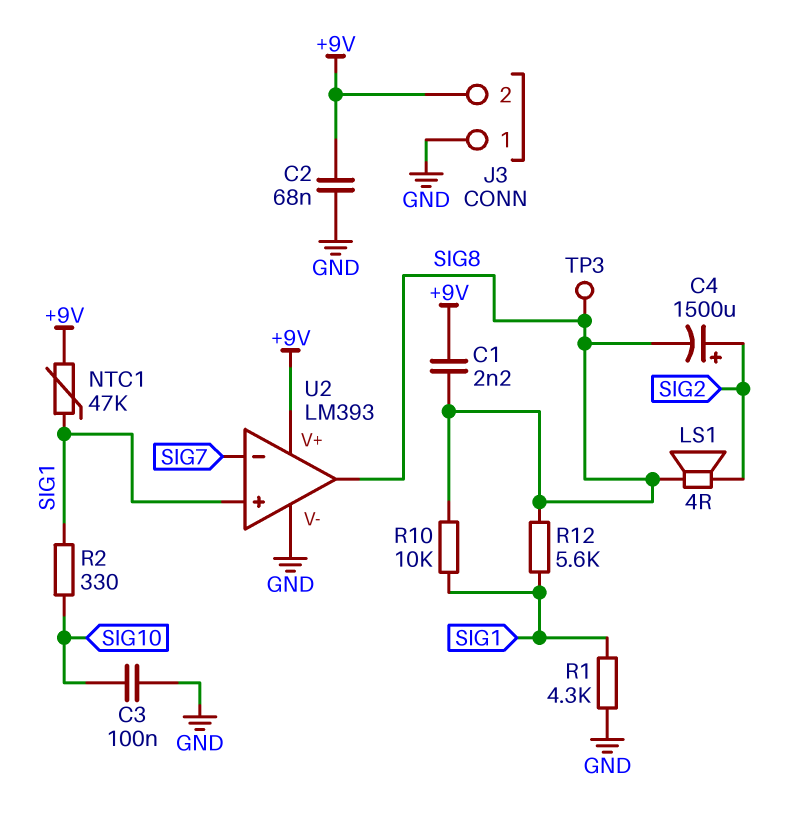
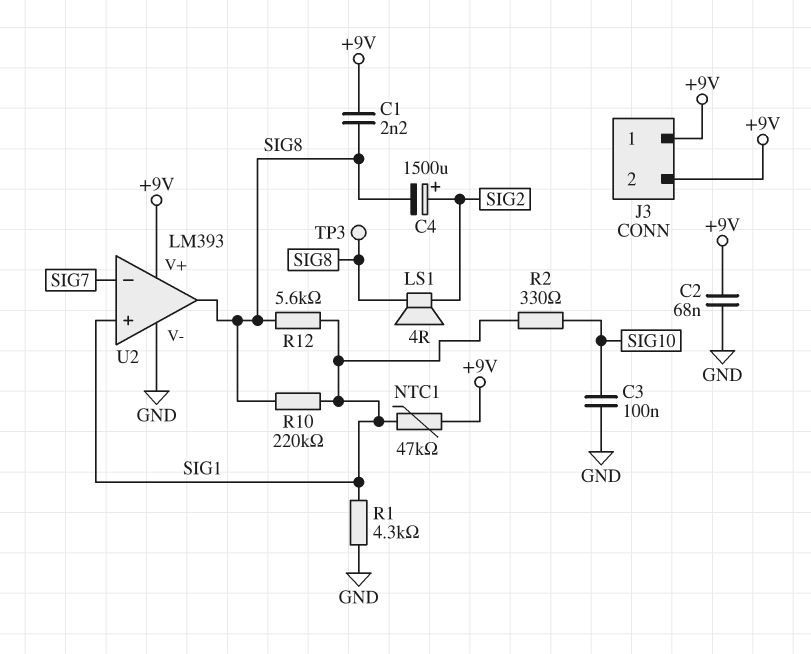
J3 pin 1: GND -> +9V
R10: 10k (SIG1, SIG8) -> 220k (SIG1, SIG8)

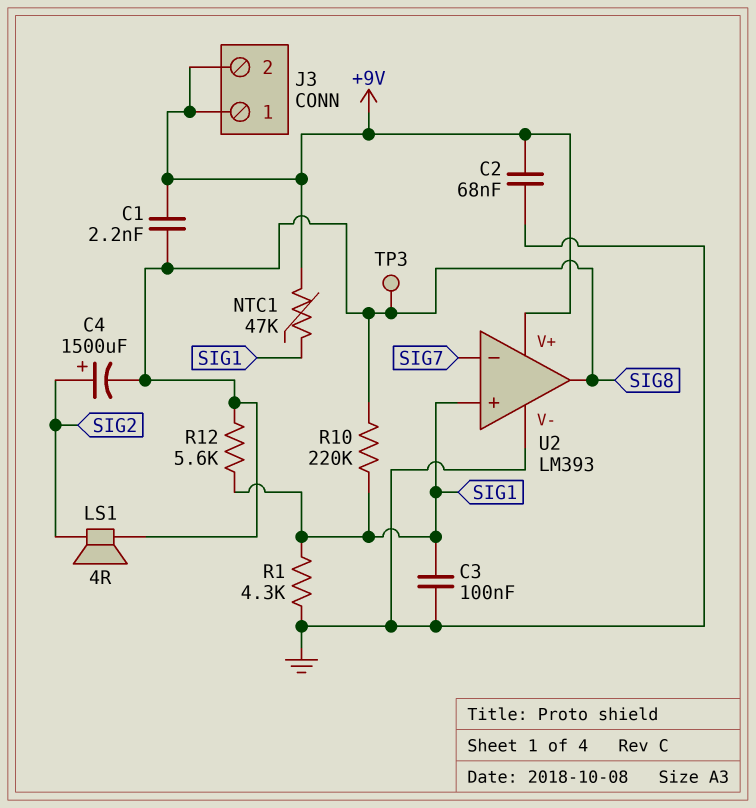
C3: 100nF (GND, SIG10) -> 100nF (GND, SIG1)
R2: 330 (SIG1, SIG10) -> none

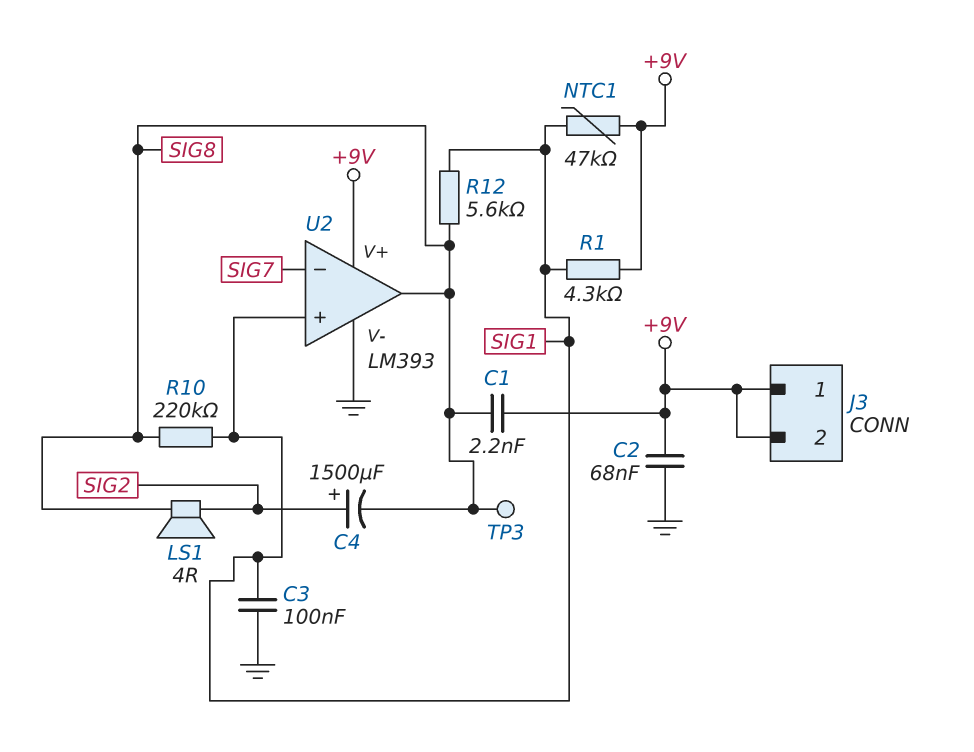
R1: 4.3k (GND, SIG1) -> 4.3k (+9V, SIG1)

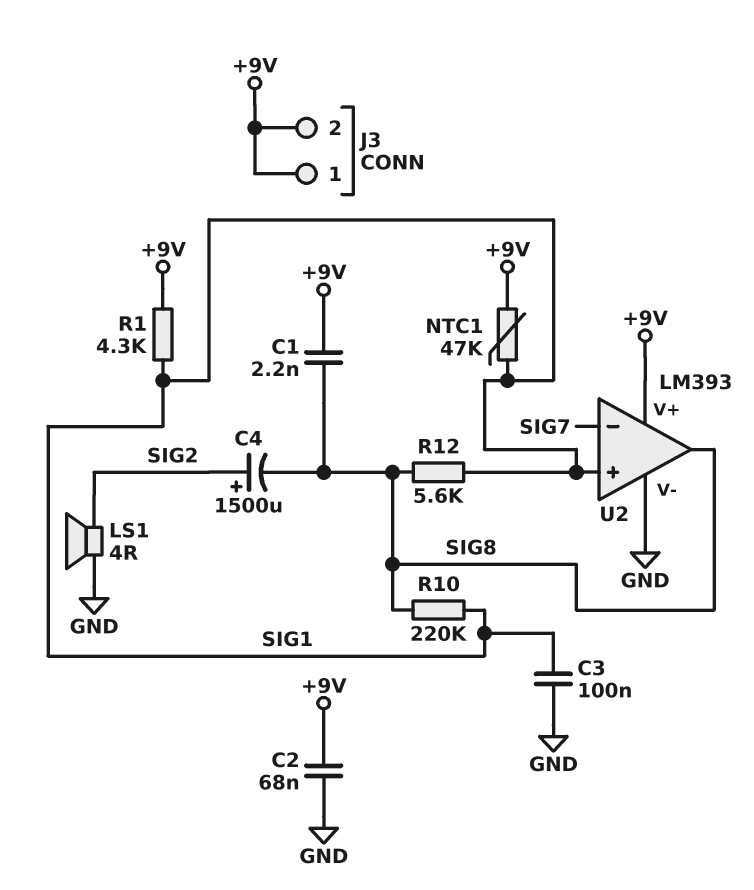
LS1: speaker 4R (SIG2, SIG8) -> speaker 4R (GND, SIG2)
TP3: test point (SIG8) -> none

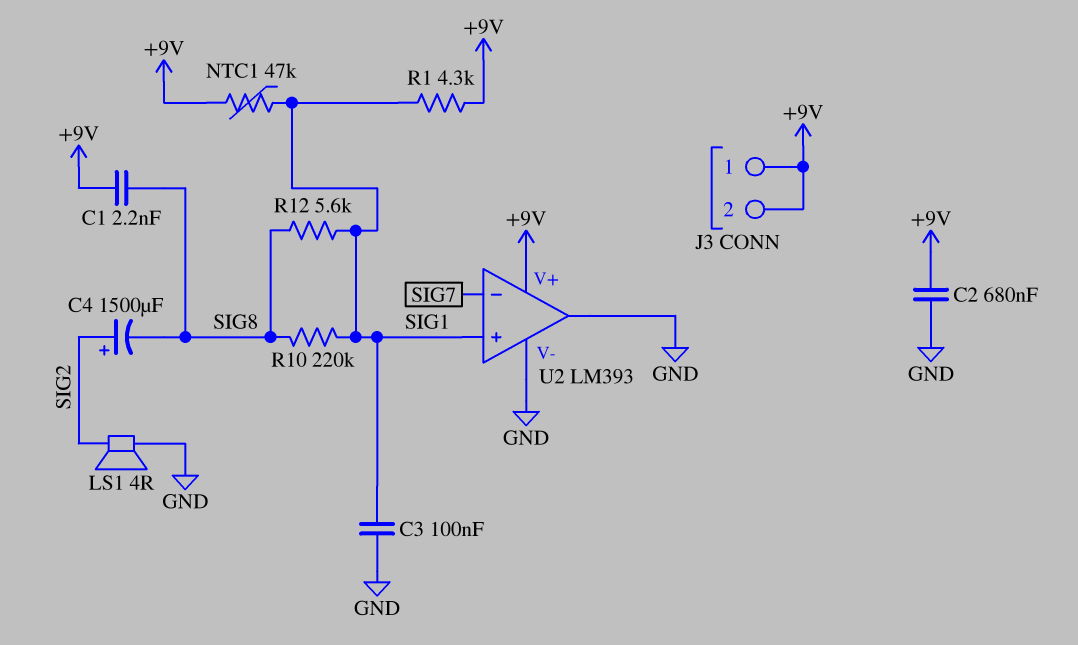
C2: 68nF (+9V, GND) -> 680nF (+9V, GND)
U2 pin out: SIG8 -> GND

